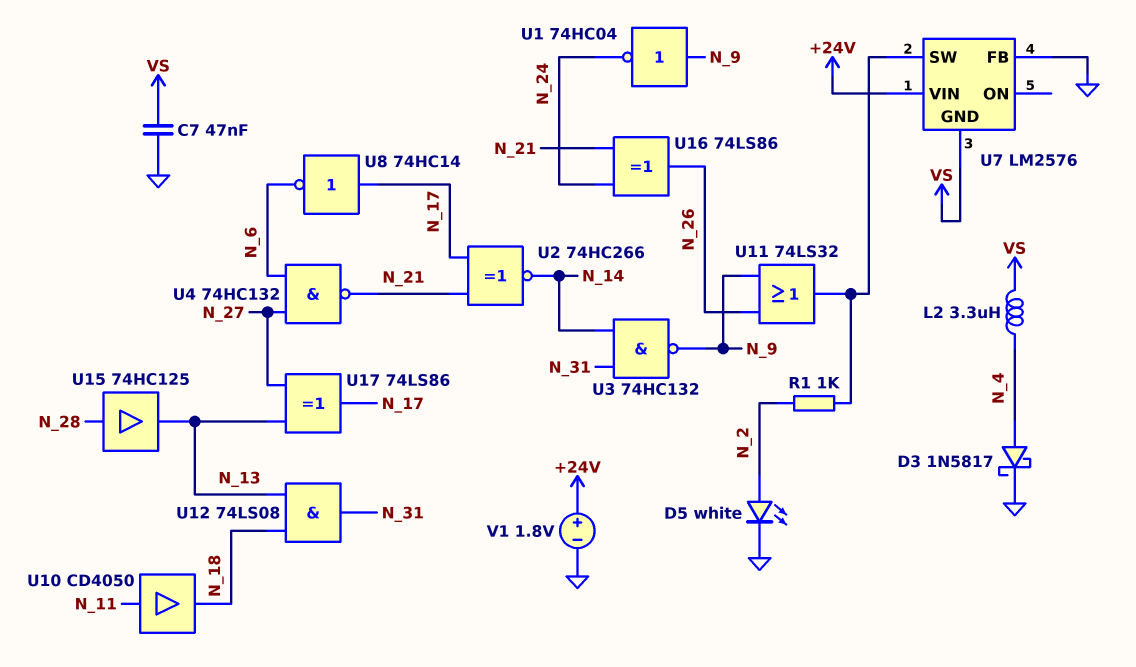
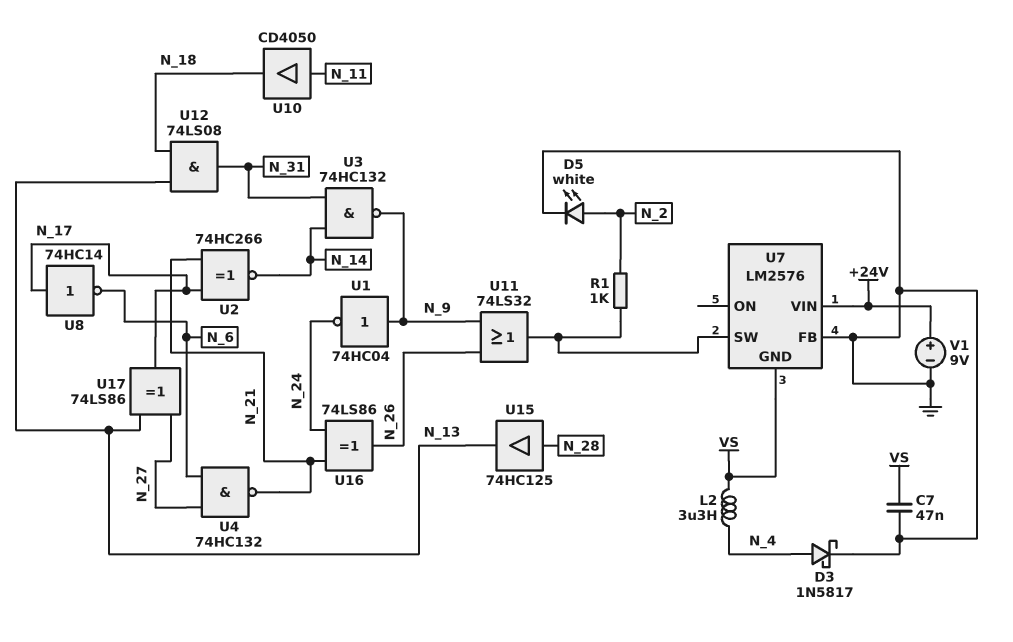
V1: 1.8V (plus +24V, minus GND) -> 9V (plus +24V, minus GND)

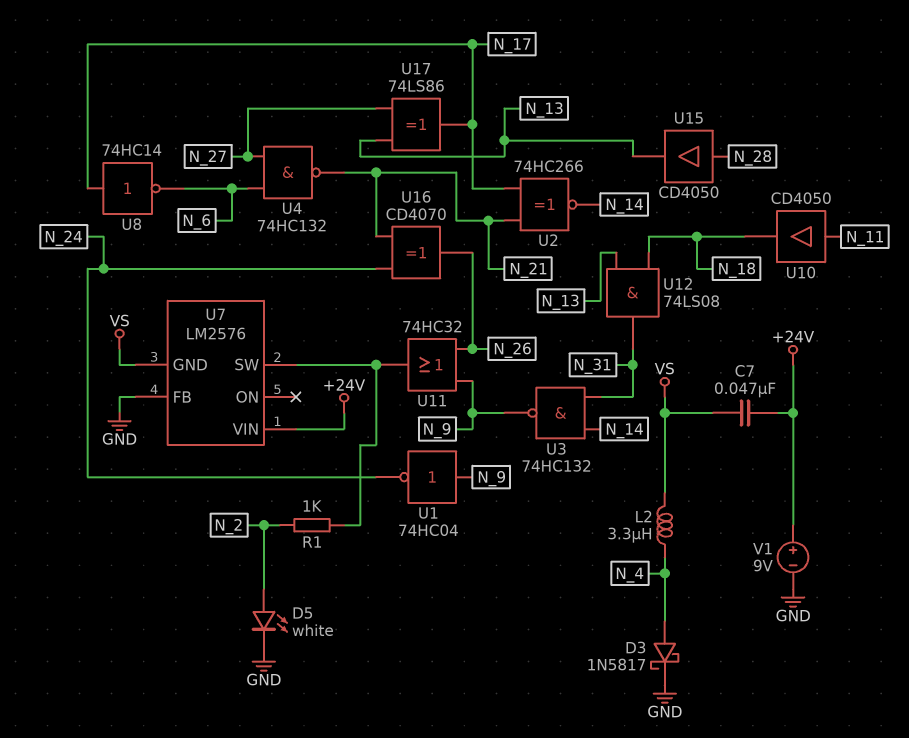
C7: 47nF (GND, VS) -> 47nF (+24V, VS)
U11: OR 74LS32 (in N_9, in N_26, out U7/SW) -> OR 74HC32 (in N_9, in N_26, out U7/SW)
U15: buffer 74HC125 (in N_28, out N_13) -> buffer CD4050 (in N_28, out N_13)
U16: XOR 74LS86 (in N_21, in N_24, out N_26) -> XOR CD4070 (in N_21, in N_24, out N_26)

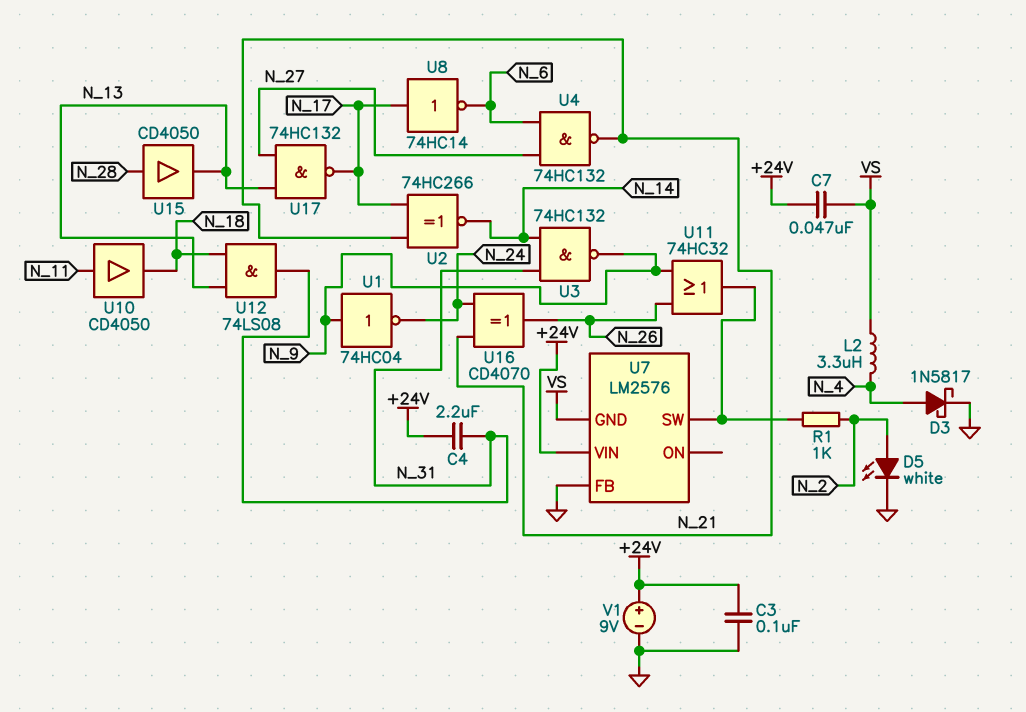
C3: none -> 100nF (+24V, GND)
C4: none -> 2.2uF (+24V, N_31)
U17: XOR 74LS86 (in N_13, in N_27, out N_17) -> NAND 74HC132 (in N_13, in N_27, out N_17)

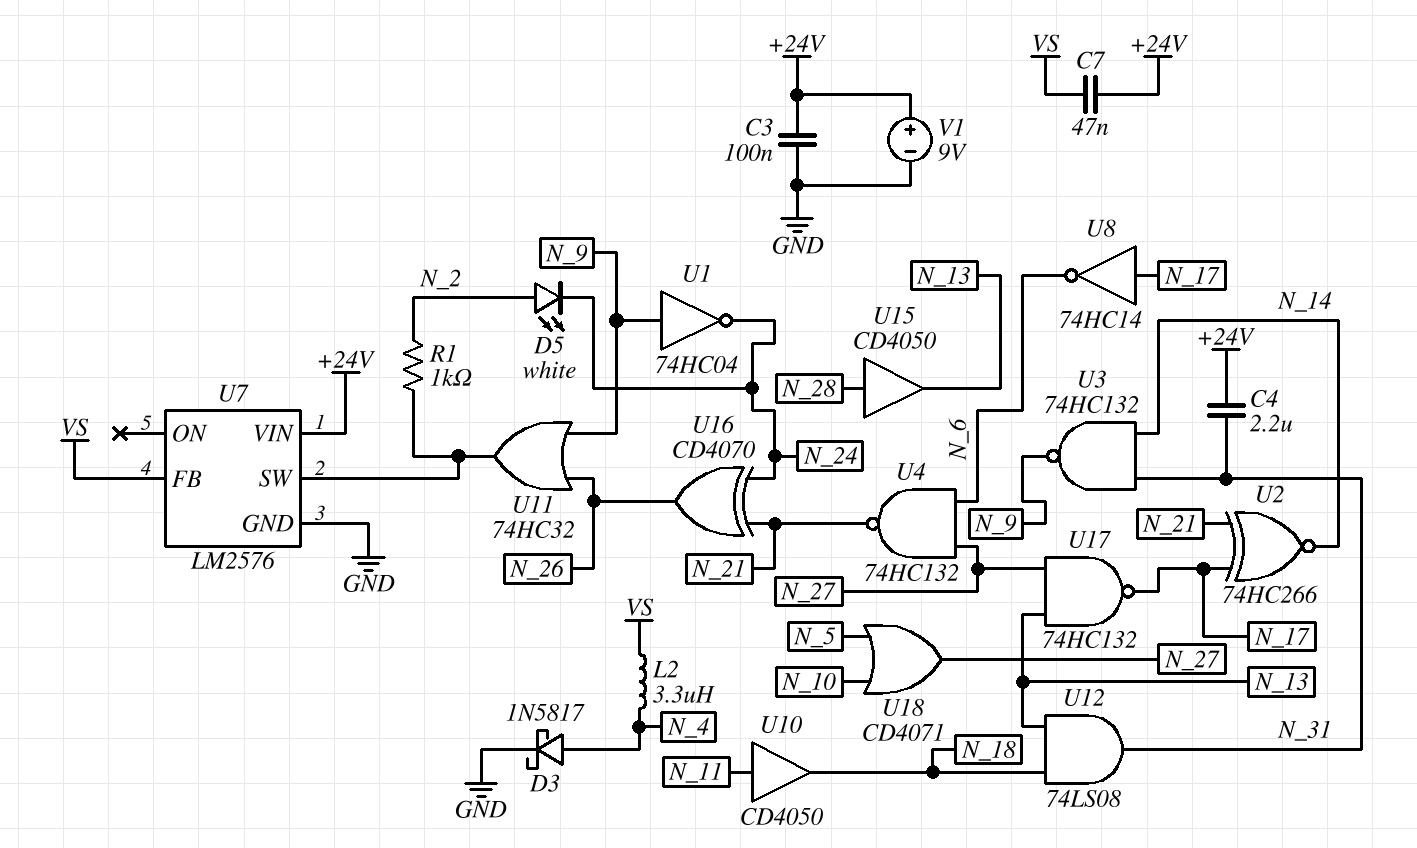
D5: LED white (A N_2, K GND) -> LED white (A N_2, K N_24)
U7 pin FB: GND -> VS
U7 pin GND: VS -> GND
U18: none -> OR CD4071 (in N_5, in N_10, out N_27)

